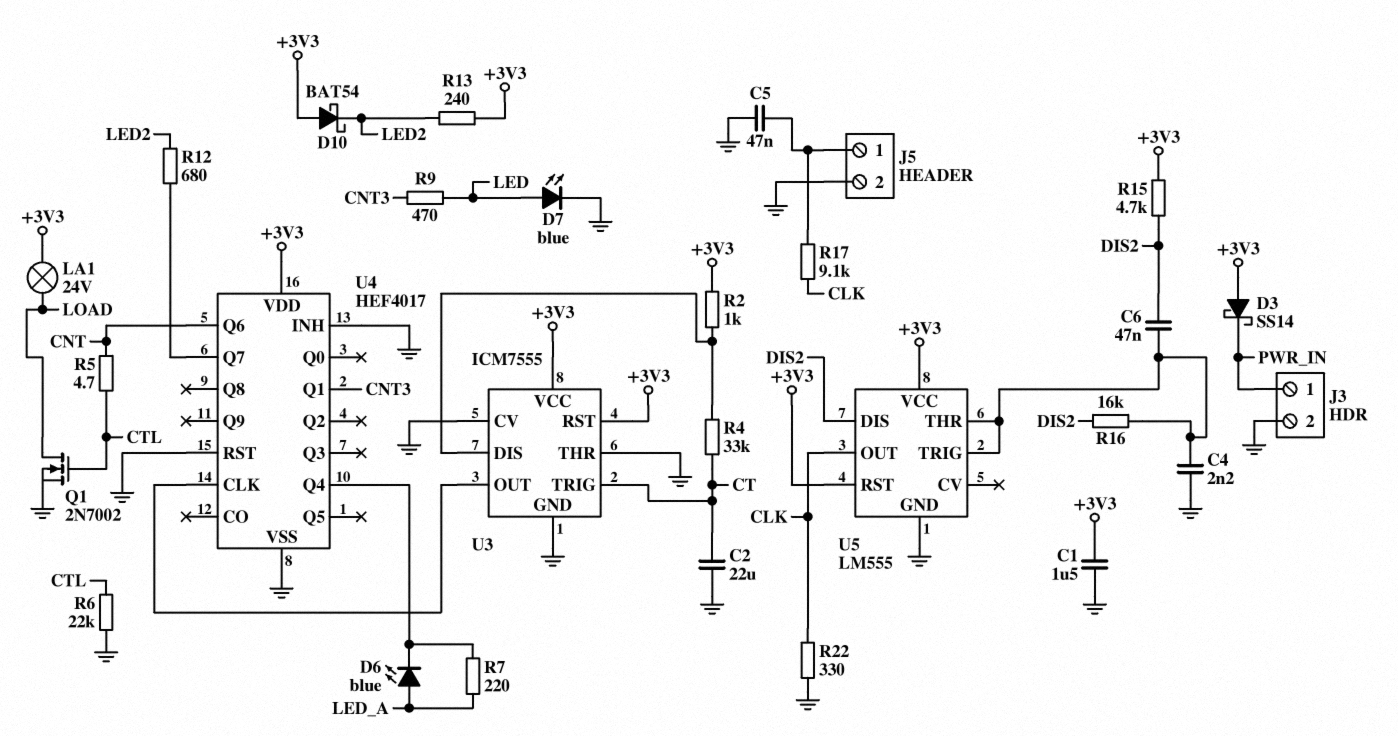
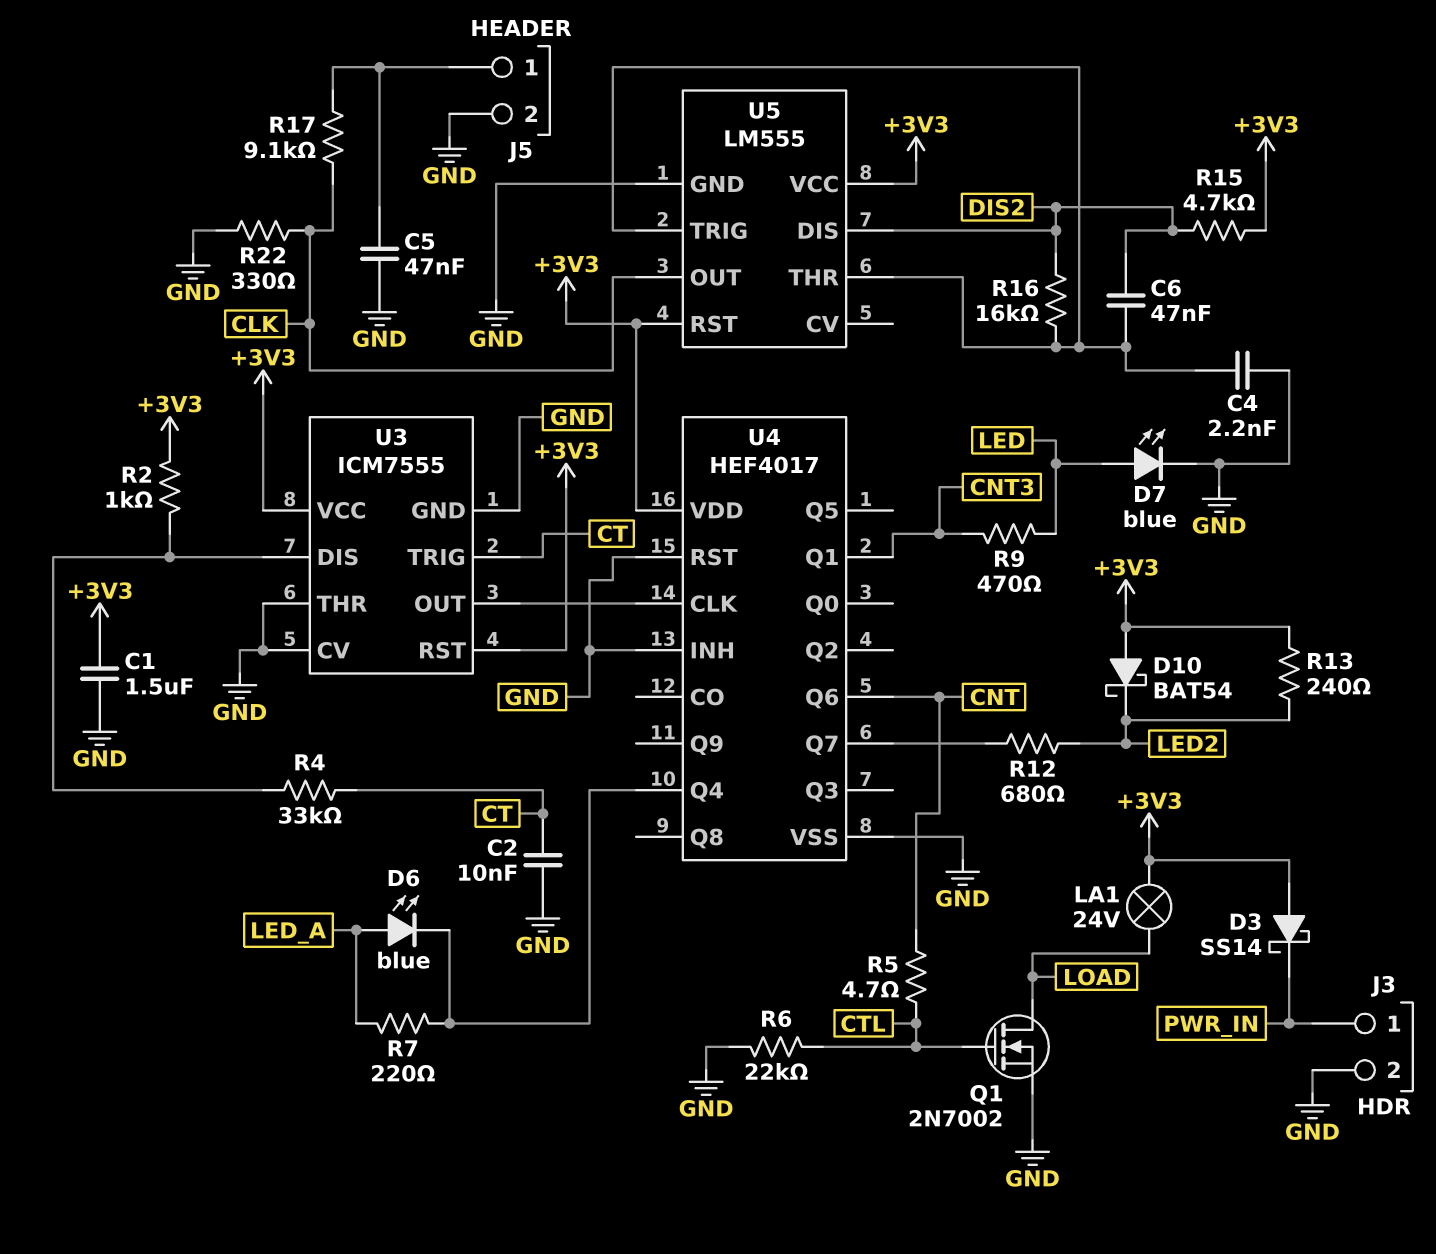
C2: 22uF (CT, GND) -> 10nF (CT, GND)

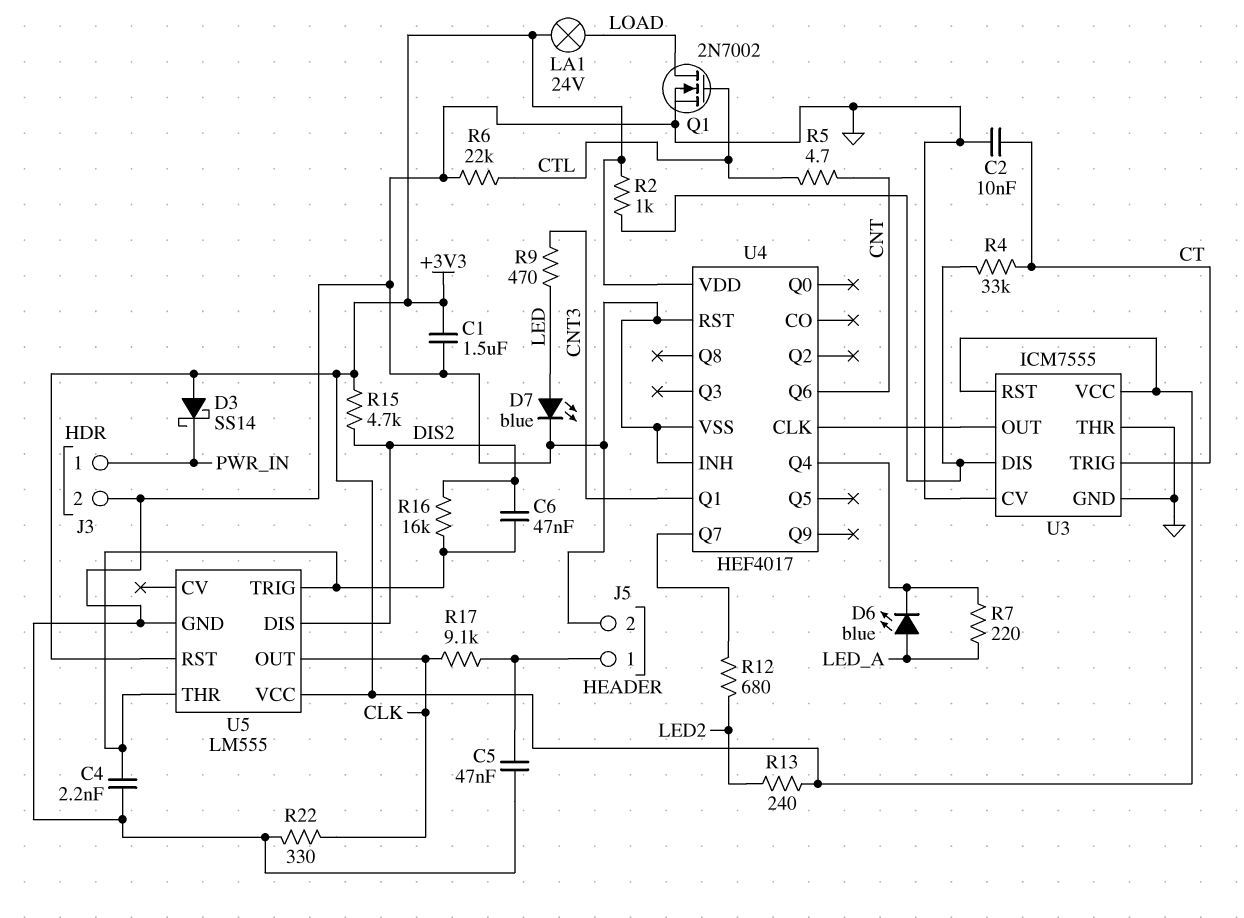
D10: schottky BAT54 (A +3V3, K LED2) -> none

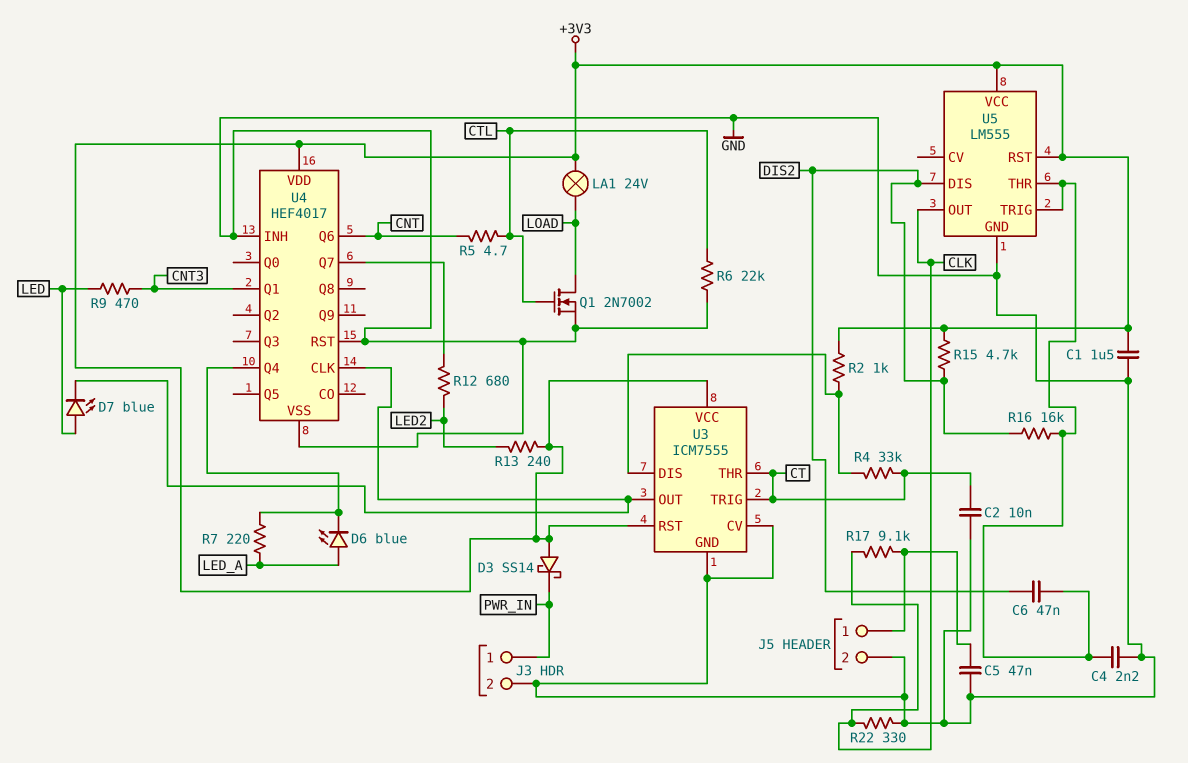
D7: LED blue (A LED, K GND) -> LED blue (A LED, K U3/OUT)
U3 pin THR: GND -> CT

